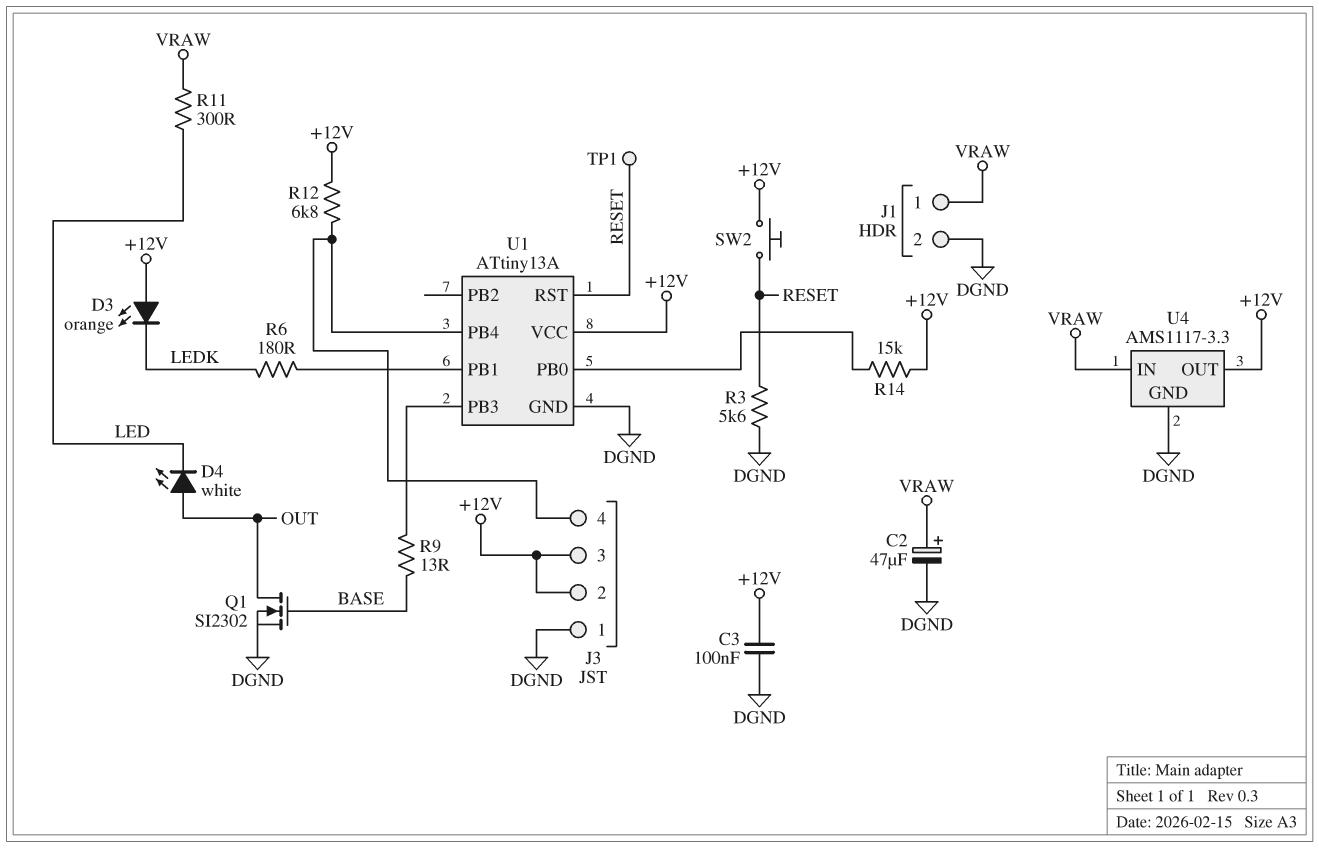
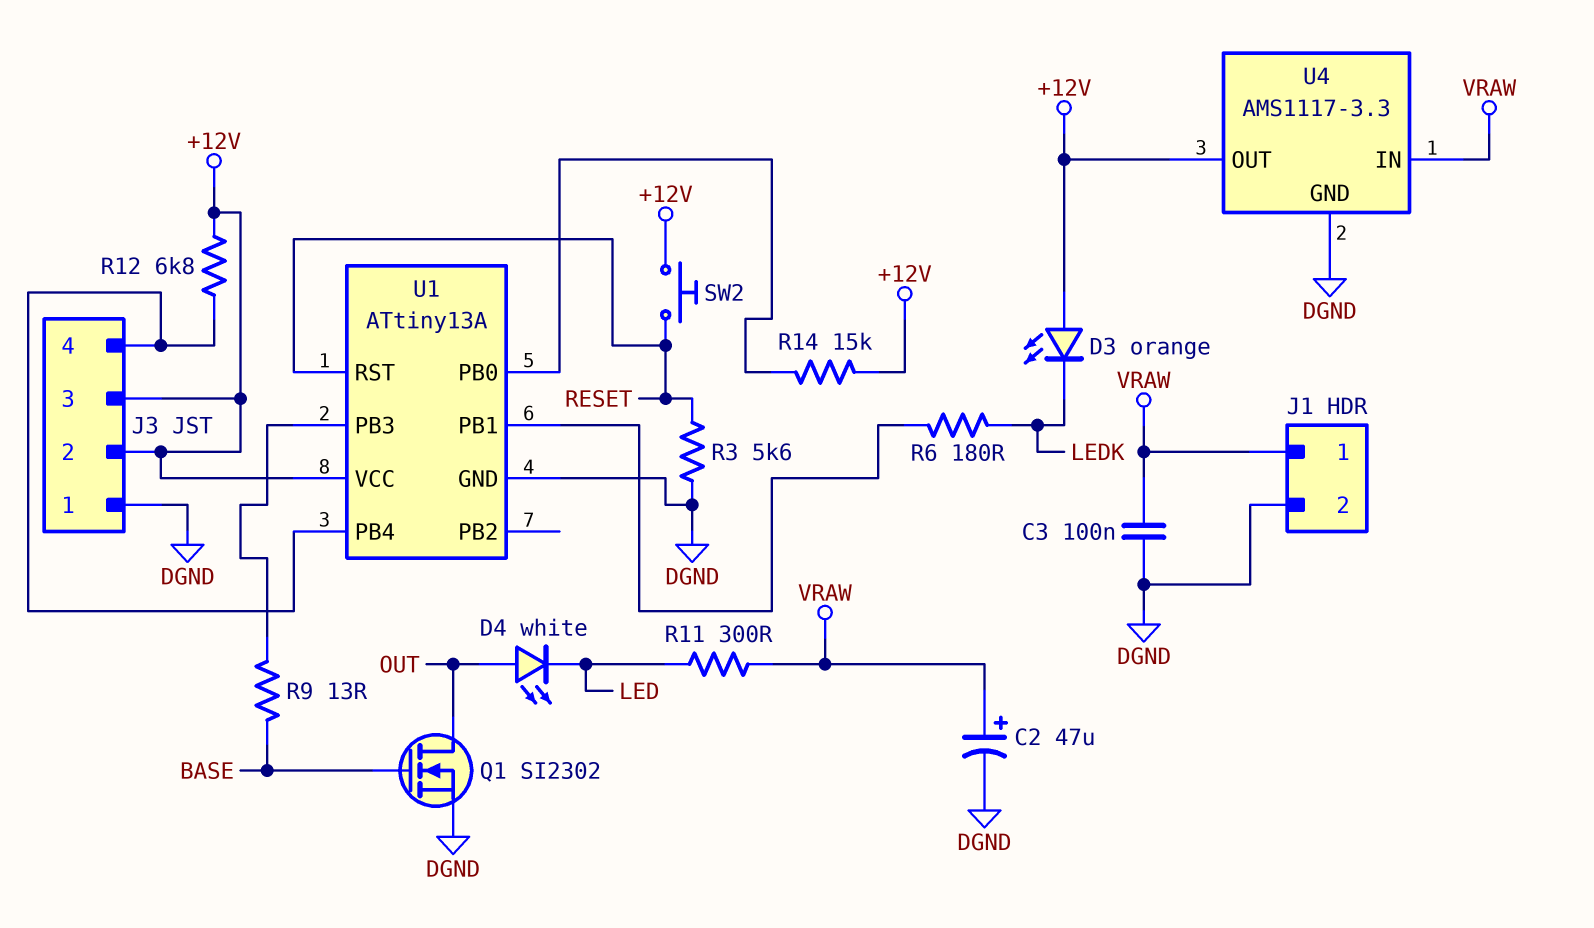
C3: 100nF (+12V, DGND) -> 100nF (DGND, VRAW)
TP1: test point (RESET) -> none

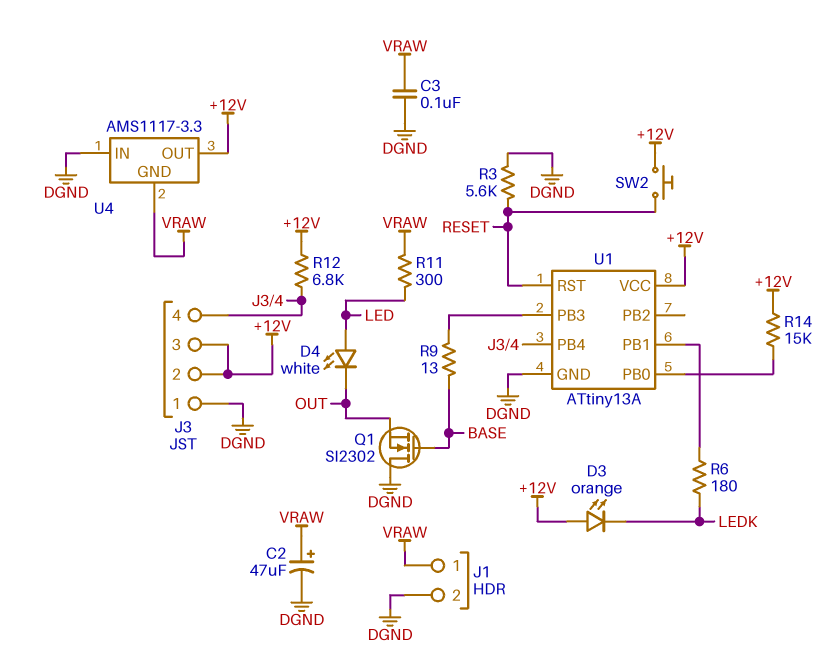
D4: LED white (A OUT, K LED) -> LED white (A LED, K OUT)
Q1: NMOS SI2302 (G BASE, D OUT, S DGND) -> NMOS SI2302 (G BASE, D DGND, S OUT)
U4 pin GND: DGND -> VRAW
U4 pin IN: VRAW -> DGND

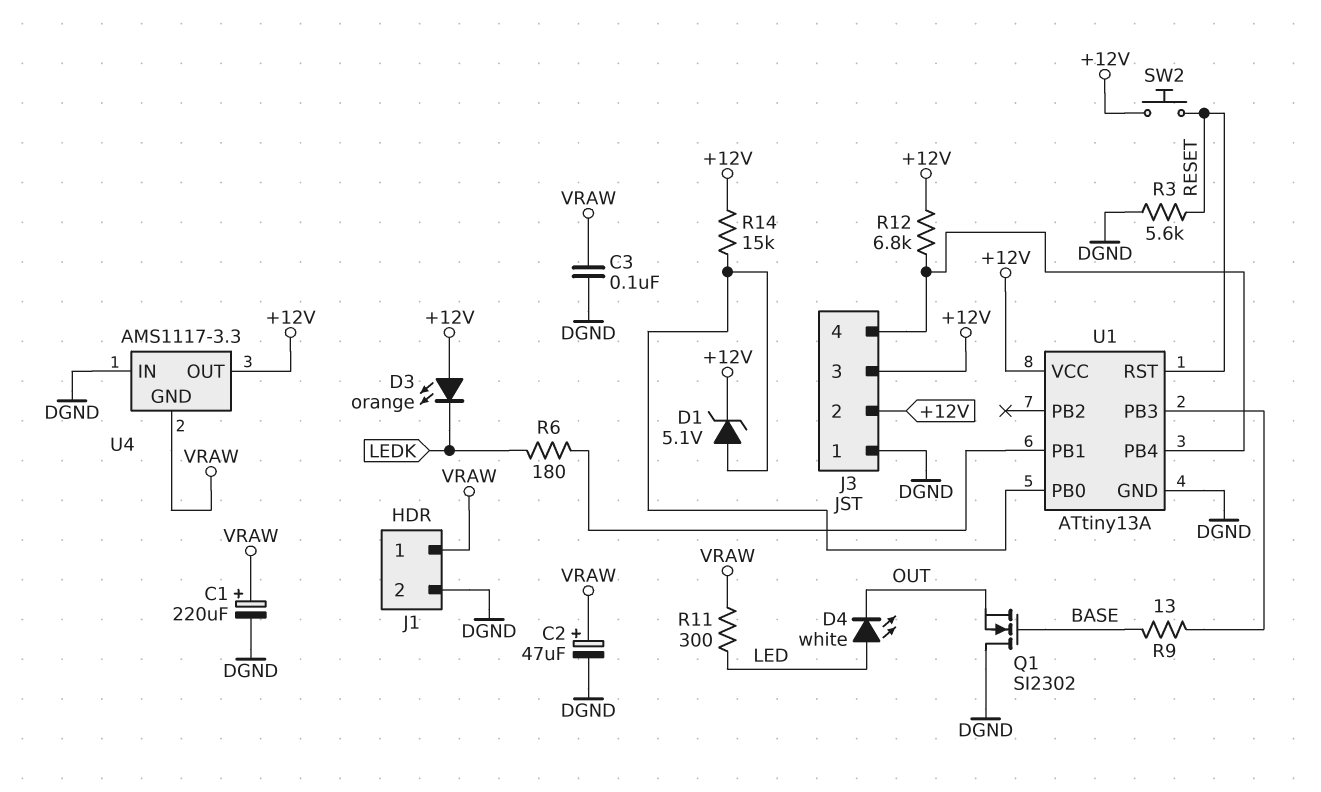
C1: none -> 220uF (plus VRAW, minus DGND)
D1: none -> zener 5.1V (A U1/PB0, K +12V)

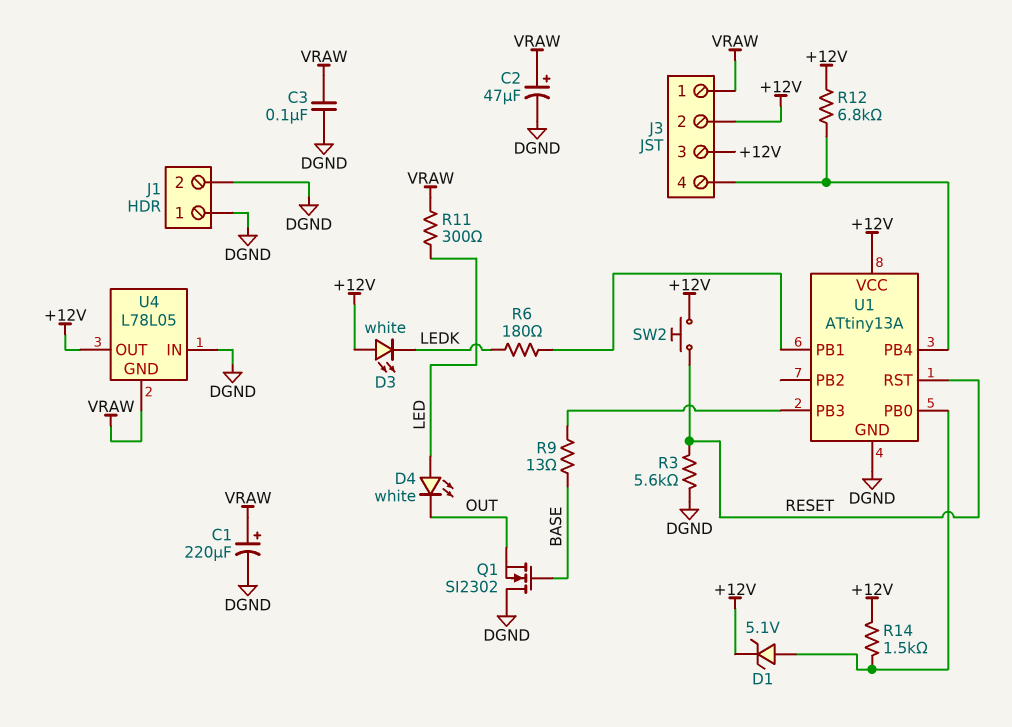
D3: LED orange (A +12V, K LEDK) -> LED white (A +12V, K LEDK)
J1 pin 1: VRAW -> DGND
J3 pin 1: DGND -> VRAW
R14: 15k (+12V, U1/PB0) -> 1.5k (+12V, U1/PB0)
U4: AMS1117-3.3 -> L78L05

